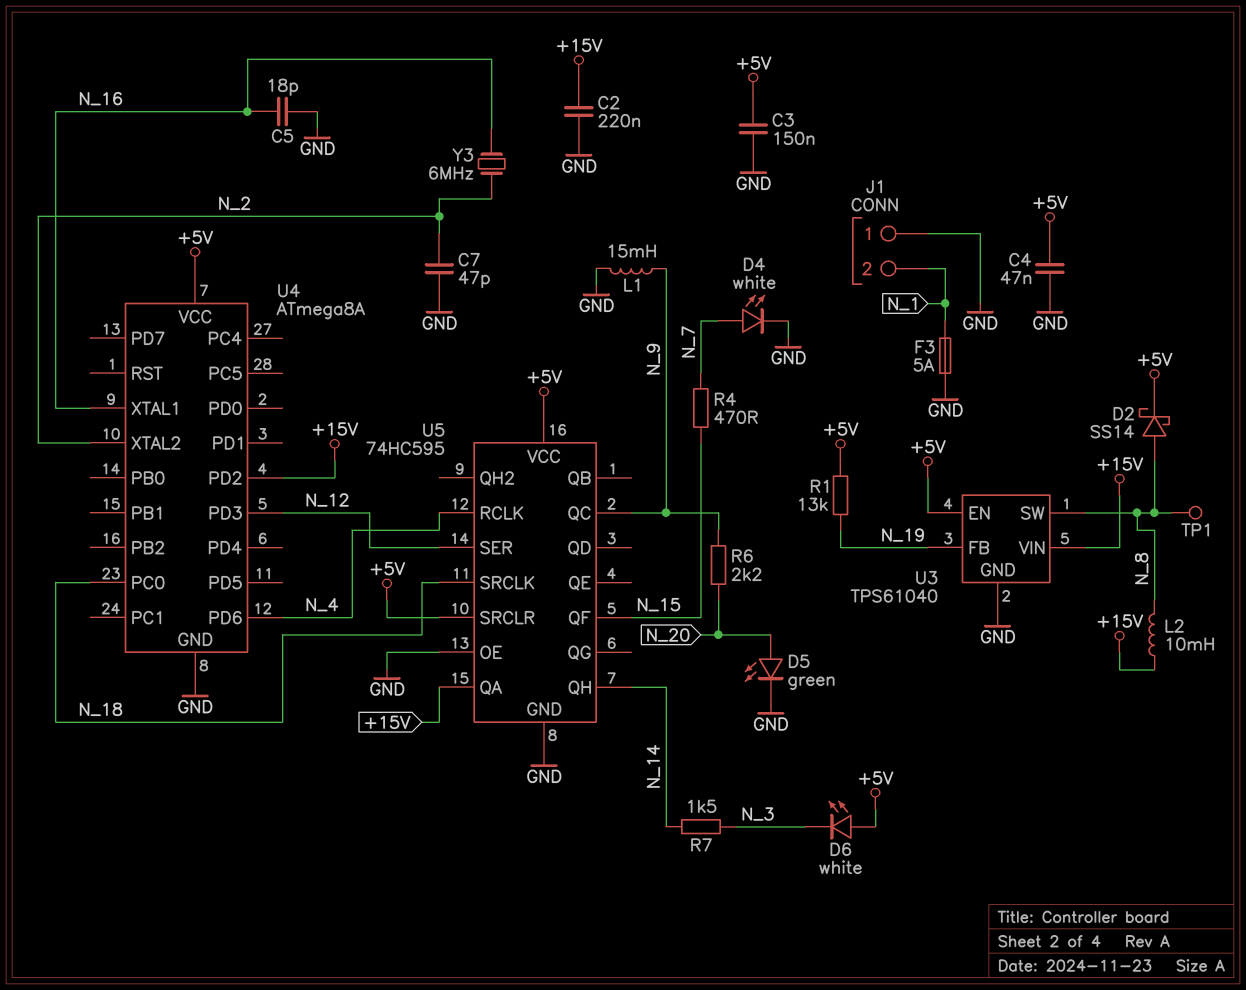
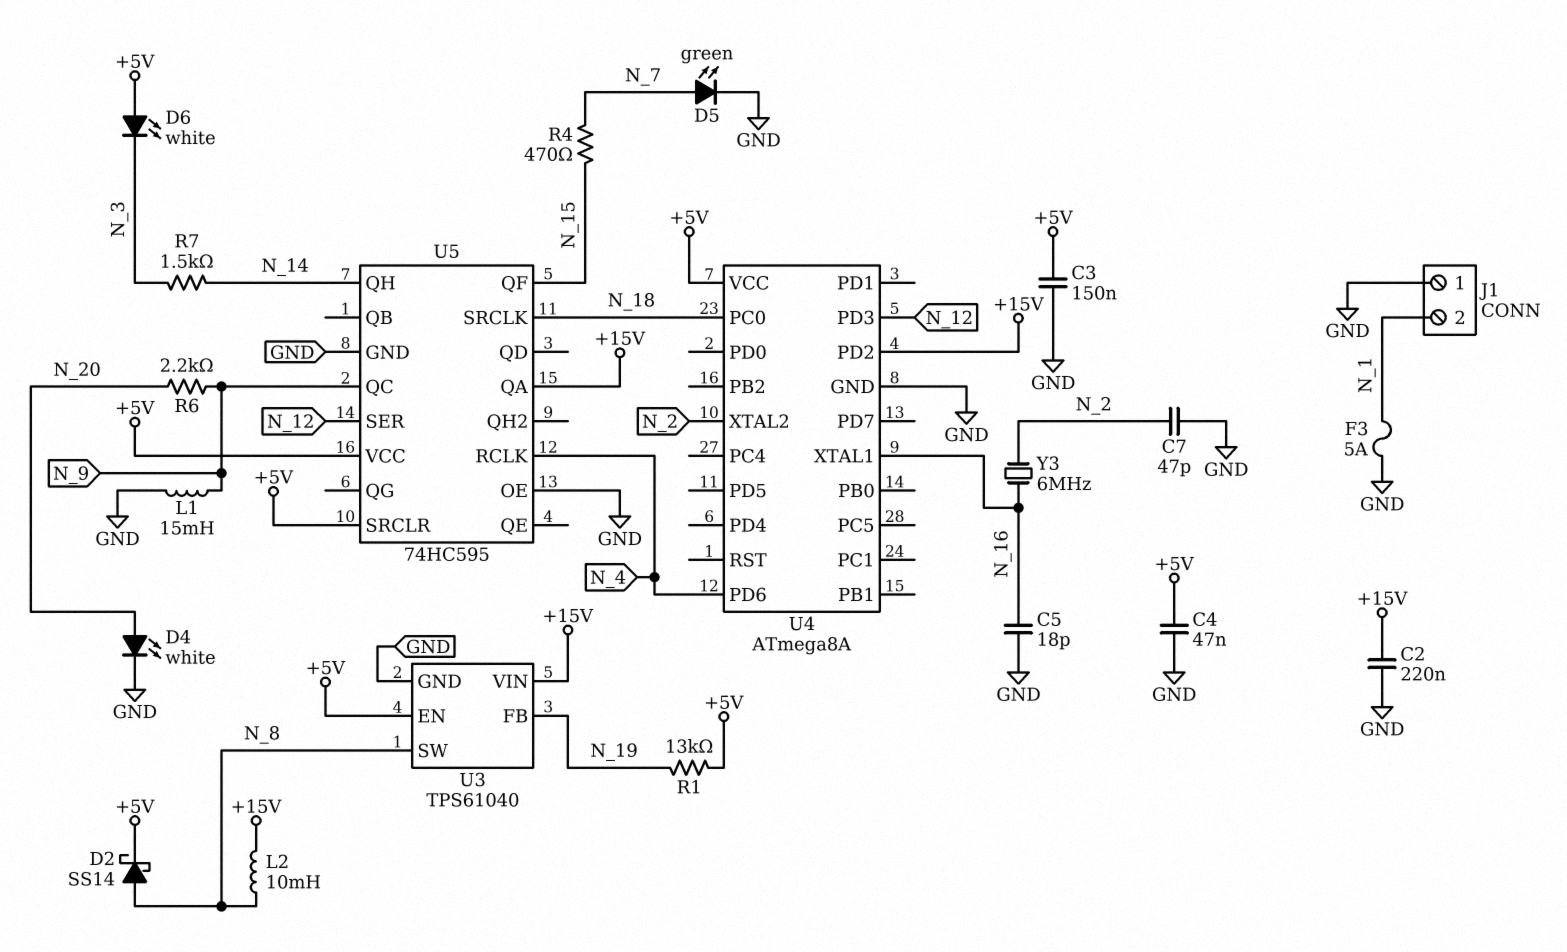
D4: LED white (A N_7, K GND) -> LED white (A N_20, K GND)
D5: LED green (A N_20, K GND) -> LED green (A N_7, K GND)
TP1: test point (N_8) -> none

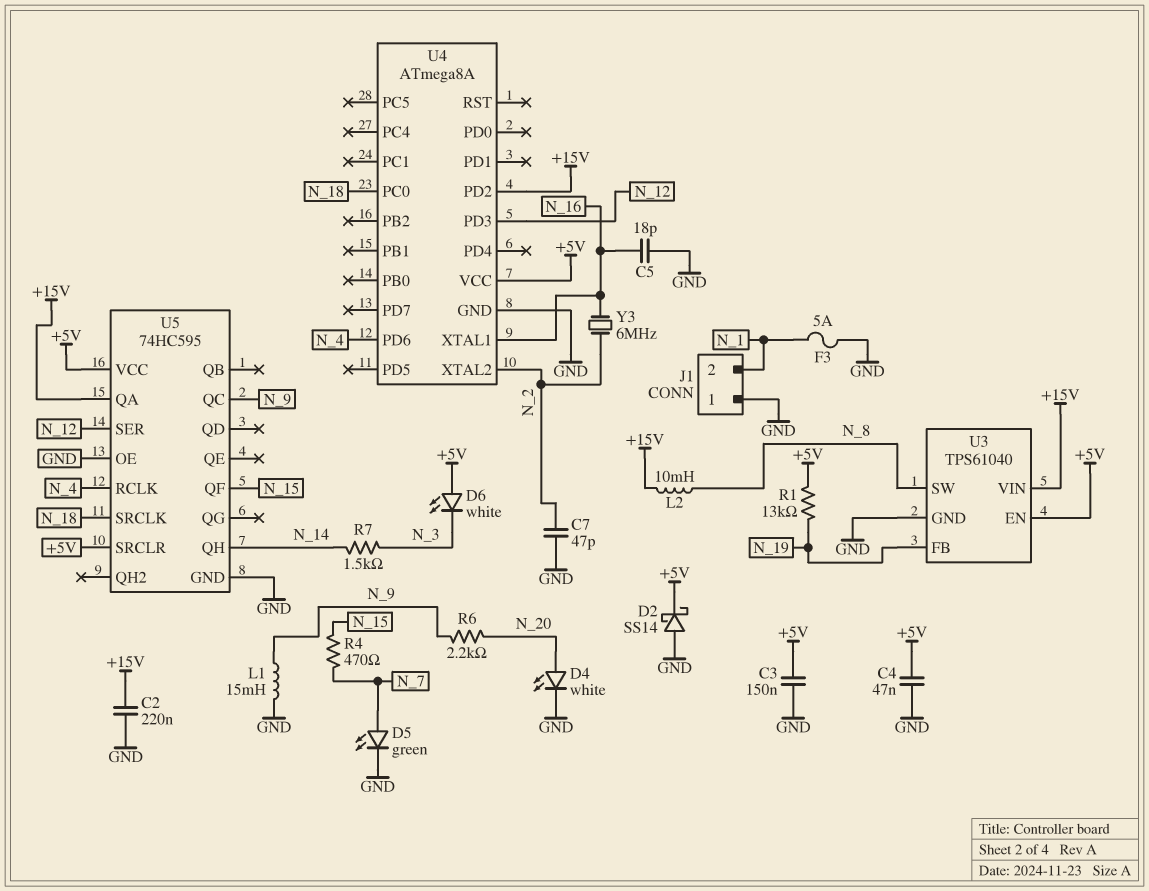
D2: schottky SS14 (A N_8, K +5V) -> schottky SS14 (A GND, K +5V)

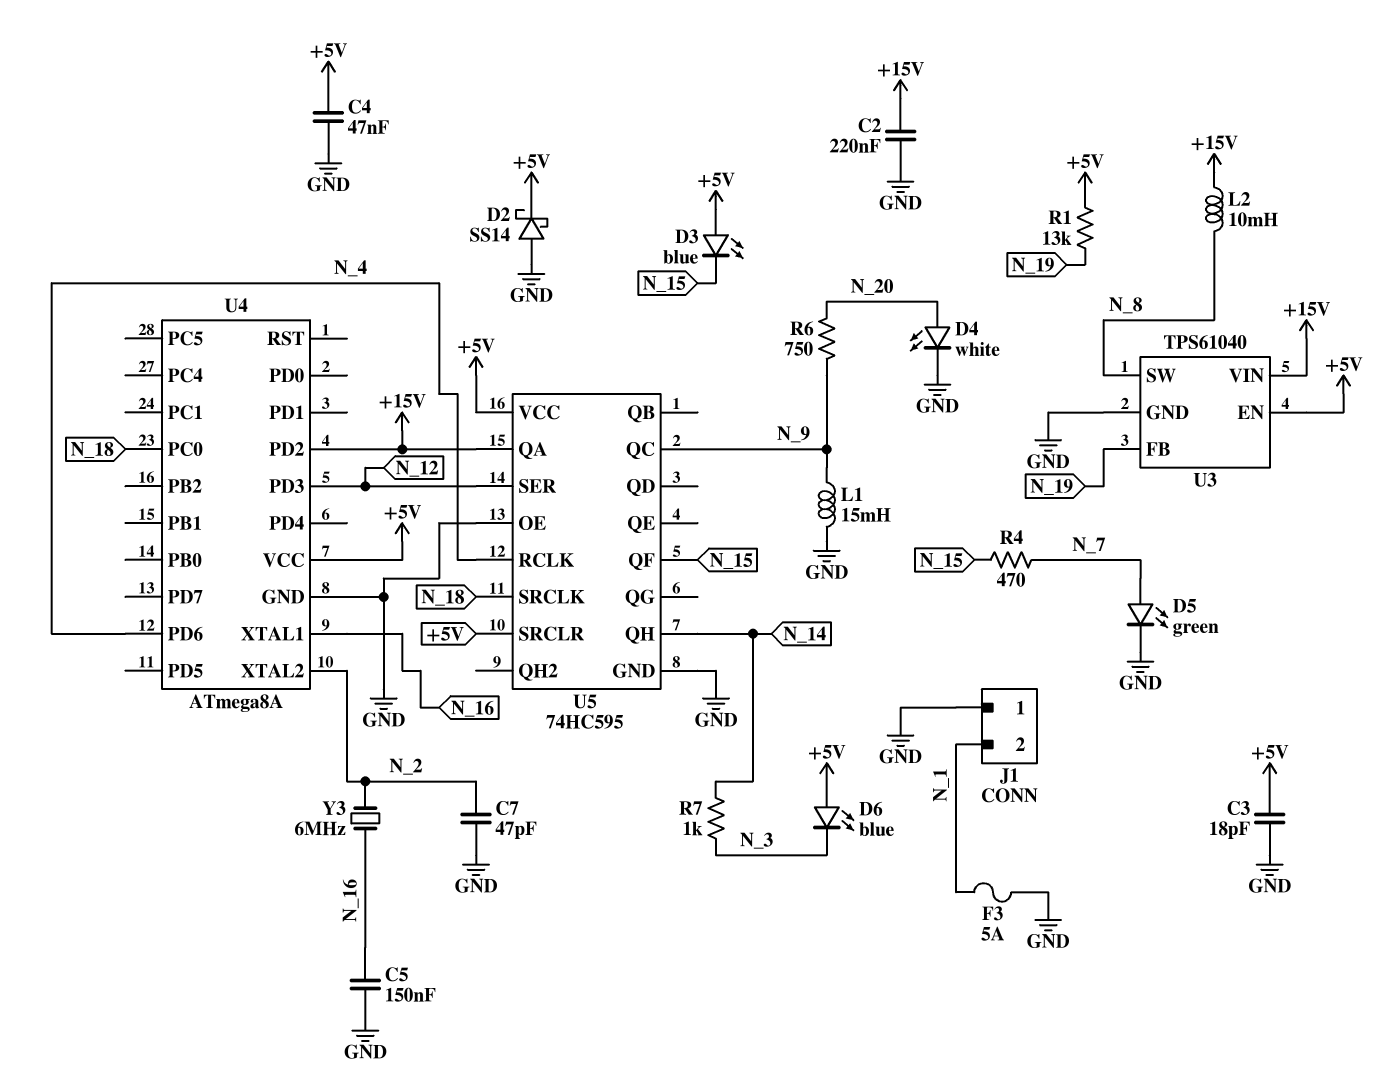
C3: 150nF (+5V, GND) -> 18pF (+5V, GND)
C5: 18pF (GND, N_16) -> 150nF (GND, N_16)
D3: none -> LED blue (A +5V, K N_15)
D6: LED white (A +5V, K N_3) -> LED blue (A +5V, K N_3)
R6: 2.2k (N_9, N_20) -> 750 (N_9, N_20)
R7: 1.5k (N_3, N_14) -> 1k (N_3, N_14)

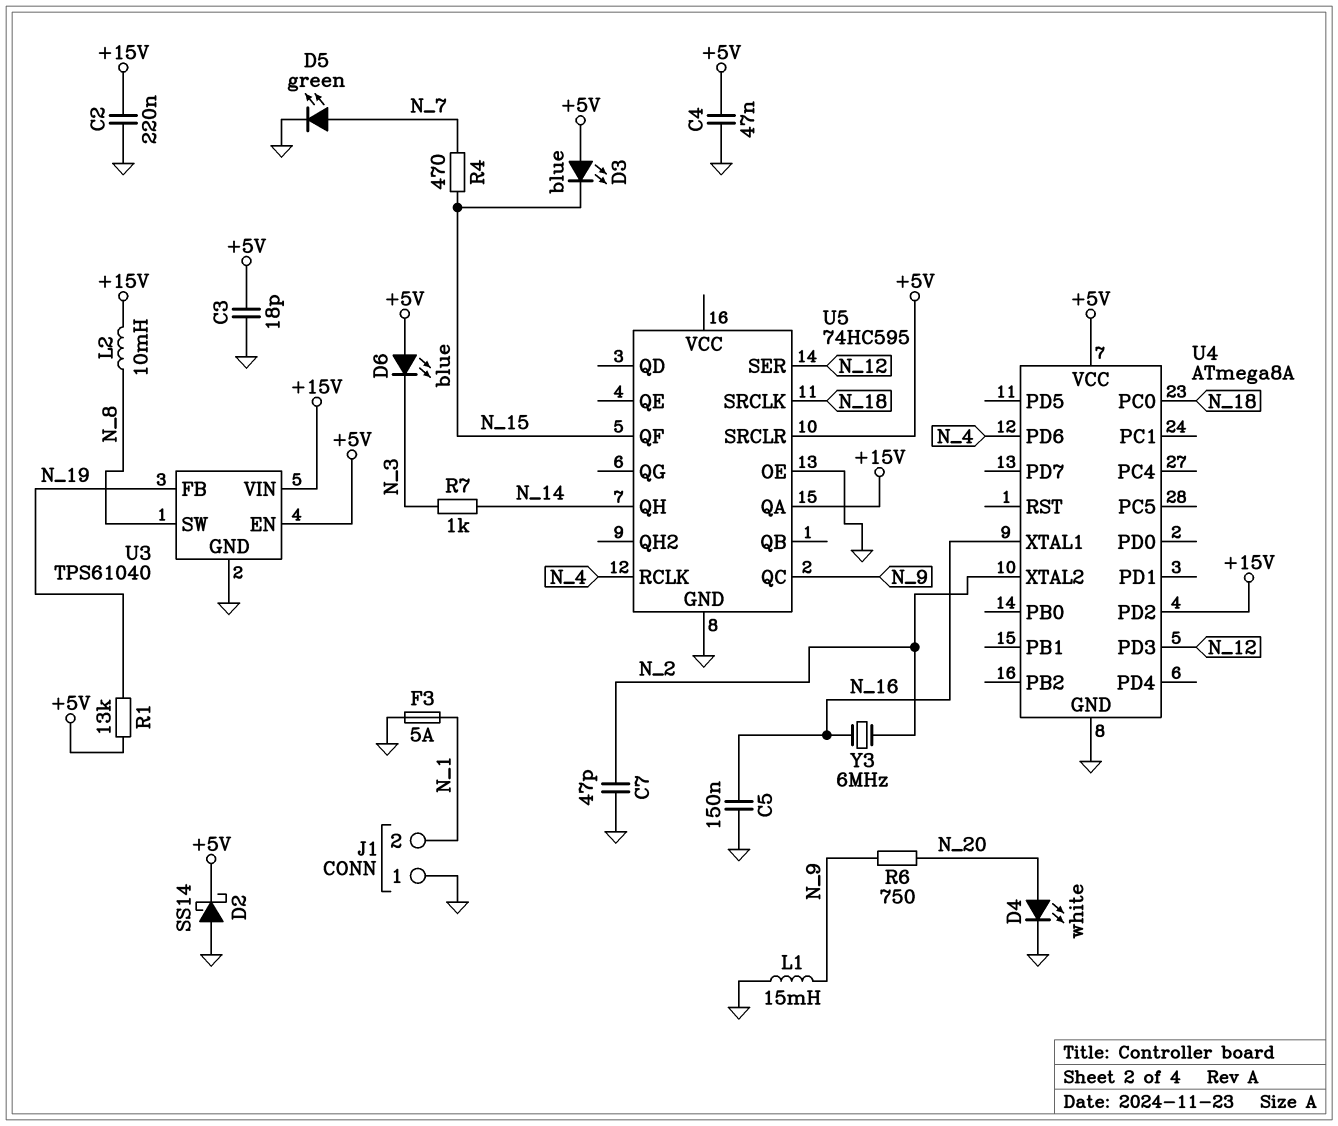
U5 pin VCC: +5V -> none

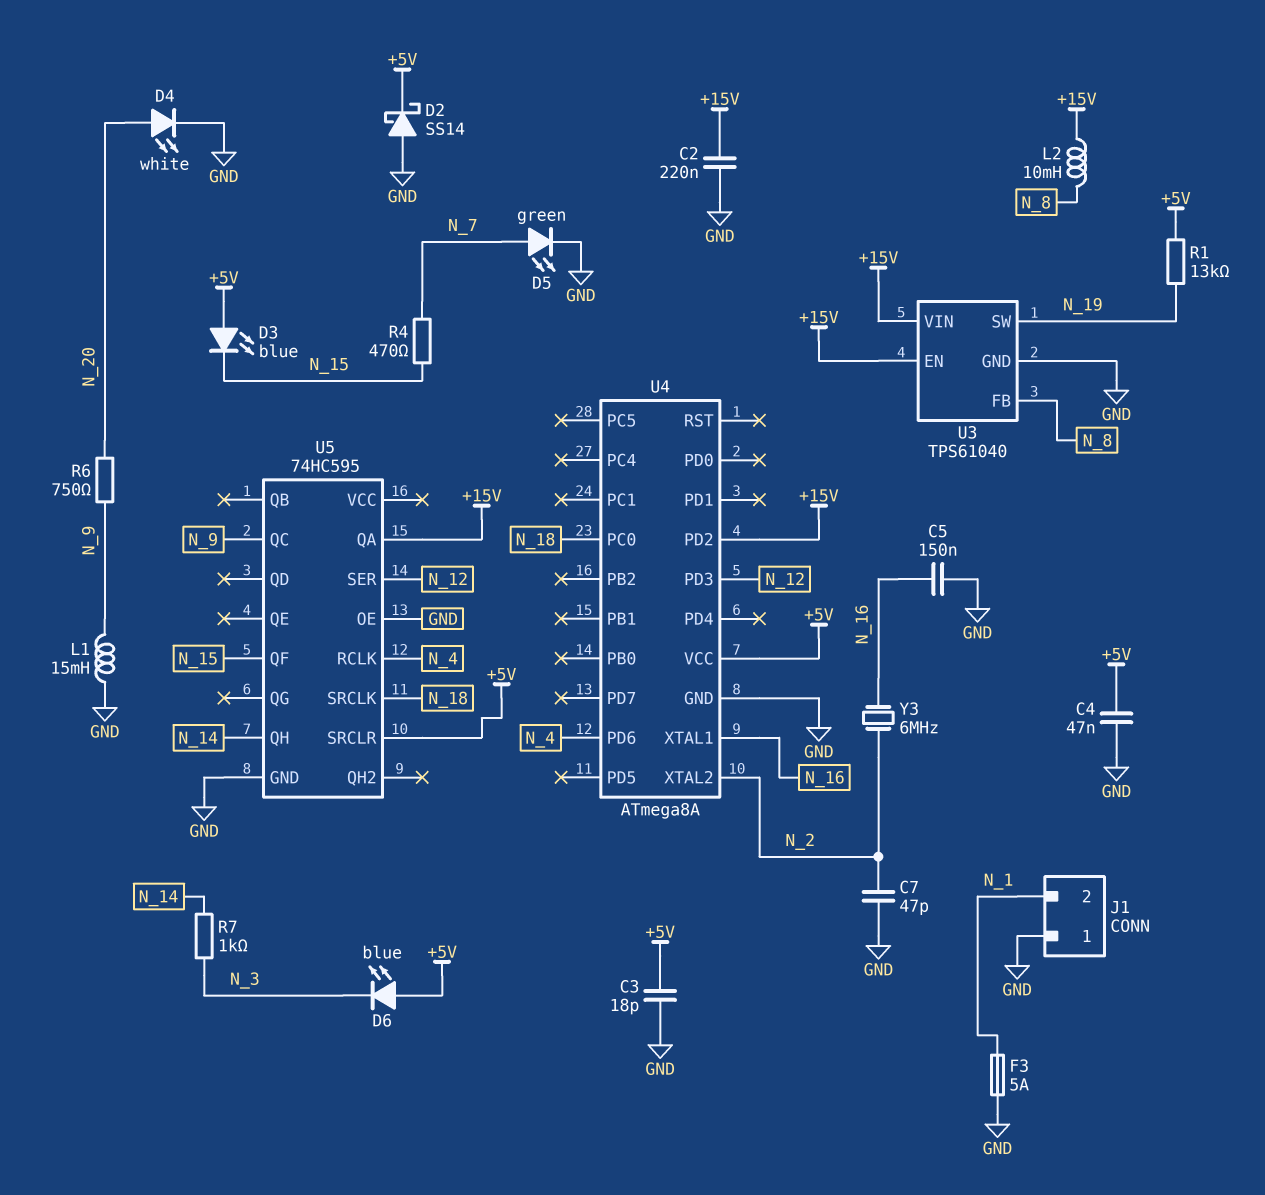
U3 pin EN: +5V -> +15V
U3 pin FB: N_19 -> N_8
U3 pin SW: N_8 -> N_19

